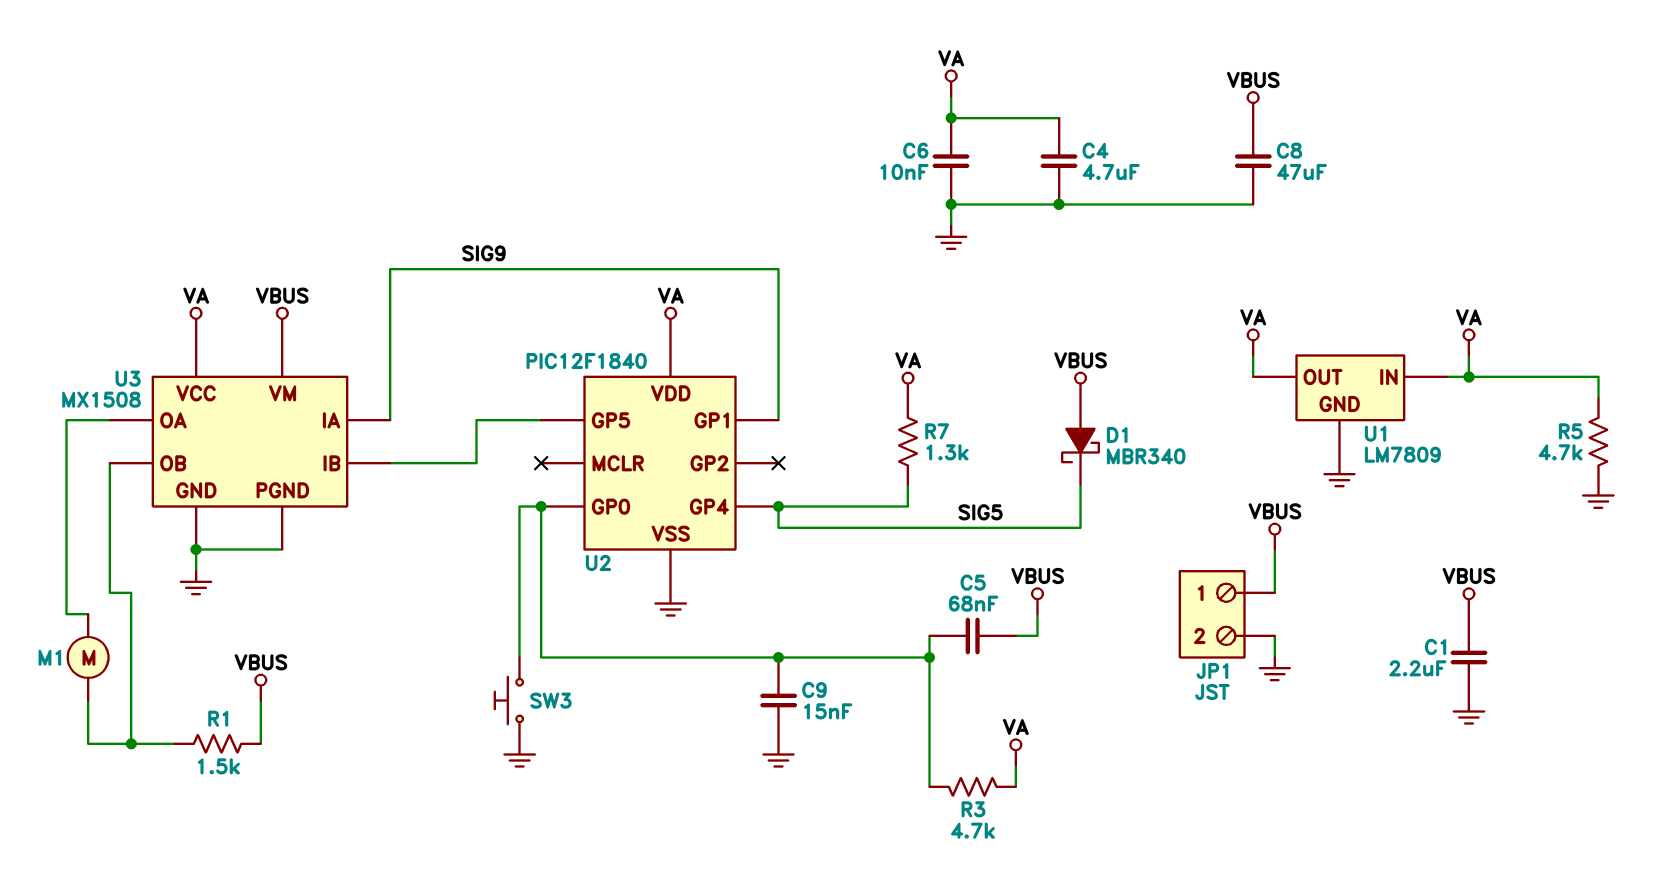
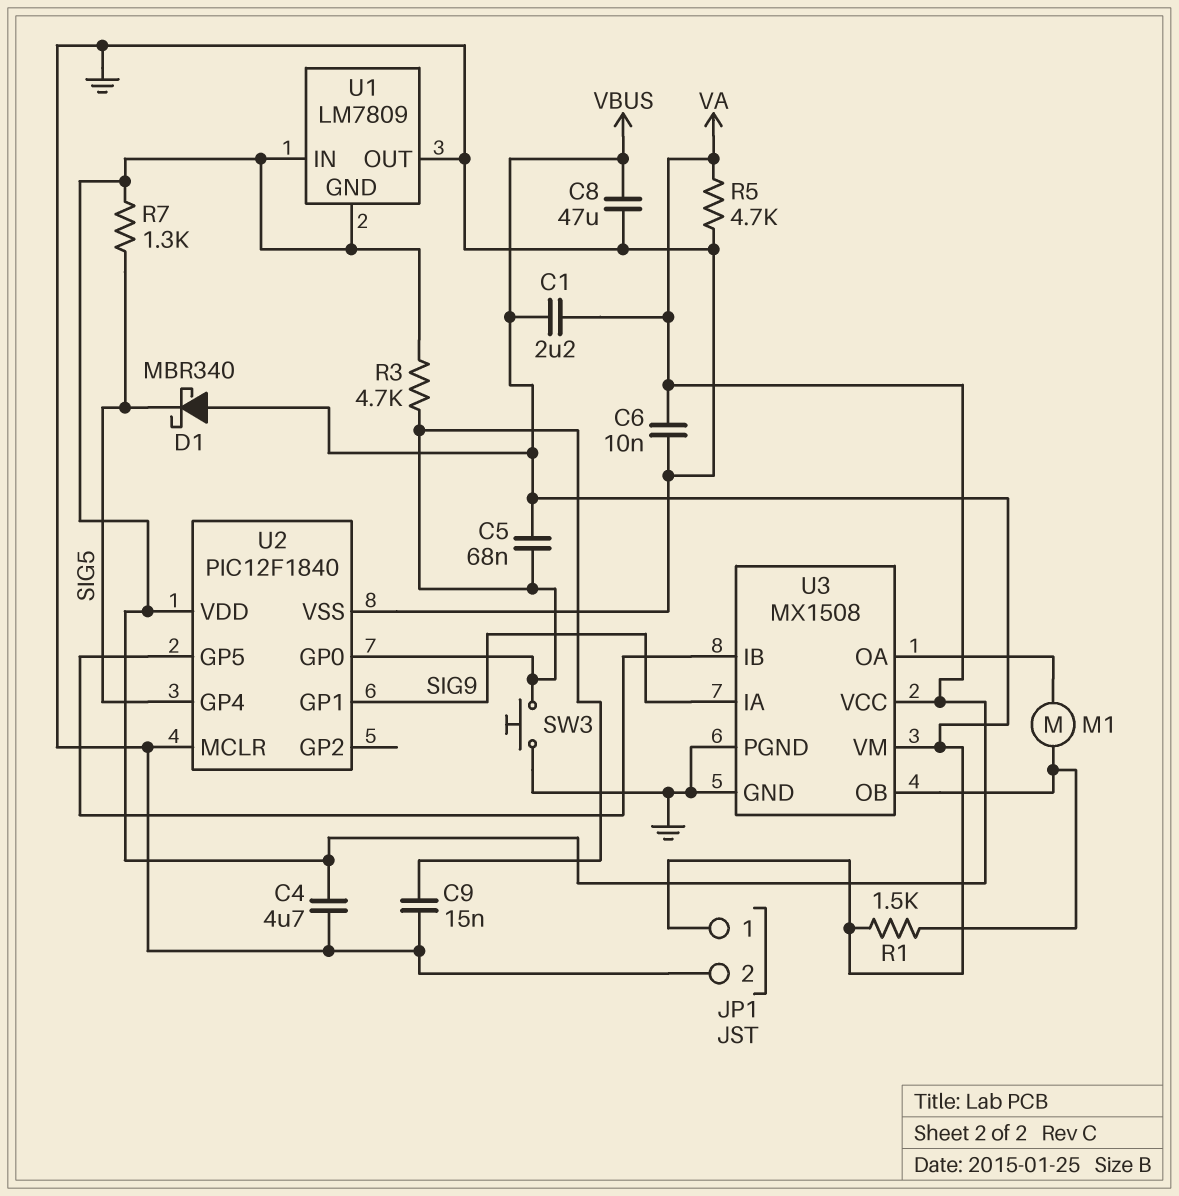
C1: 2.2uF (GND, VBUS) -> 2.2uF (VA, VBUS)
U1 pin GND: GND -> VA
U1 pin OUT: VA -> GND
U2 pin MCLR: none -> GND

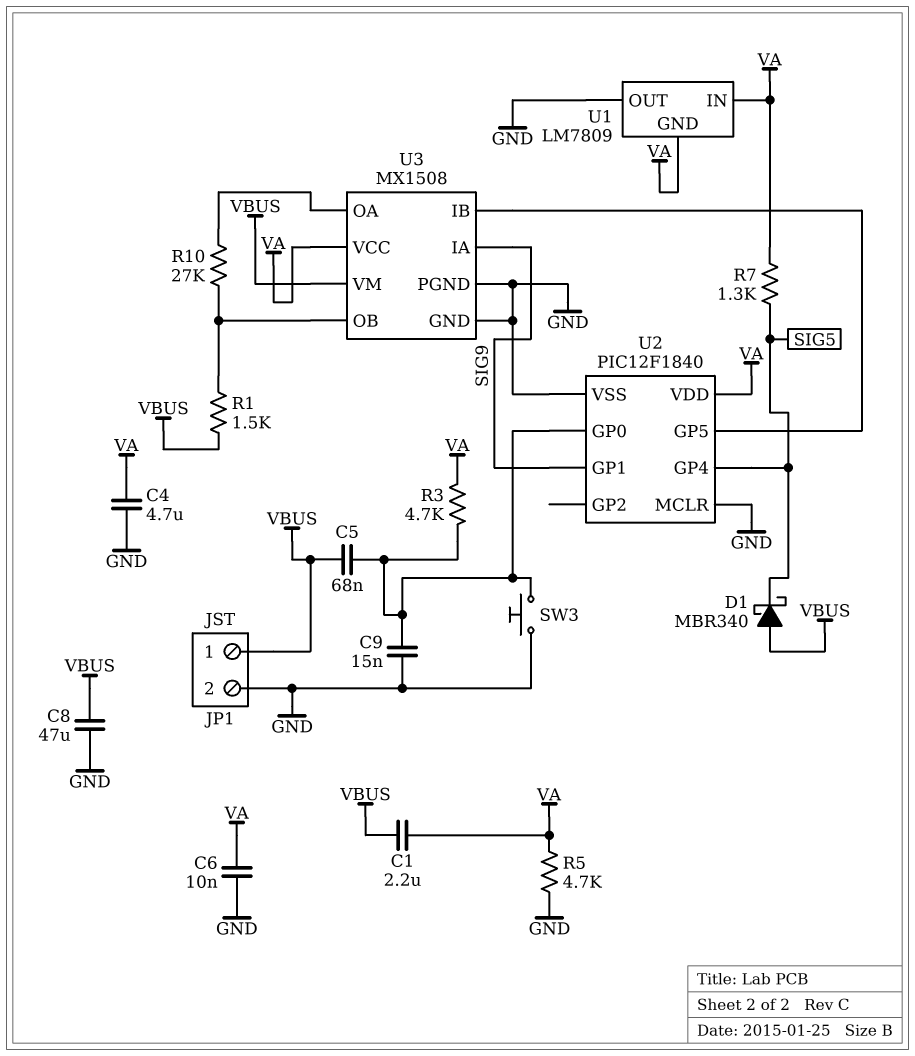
M1: motor (U3/OA, U3/OB) -> none
R10: none -> 27k (U3/OA, U3/OB)

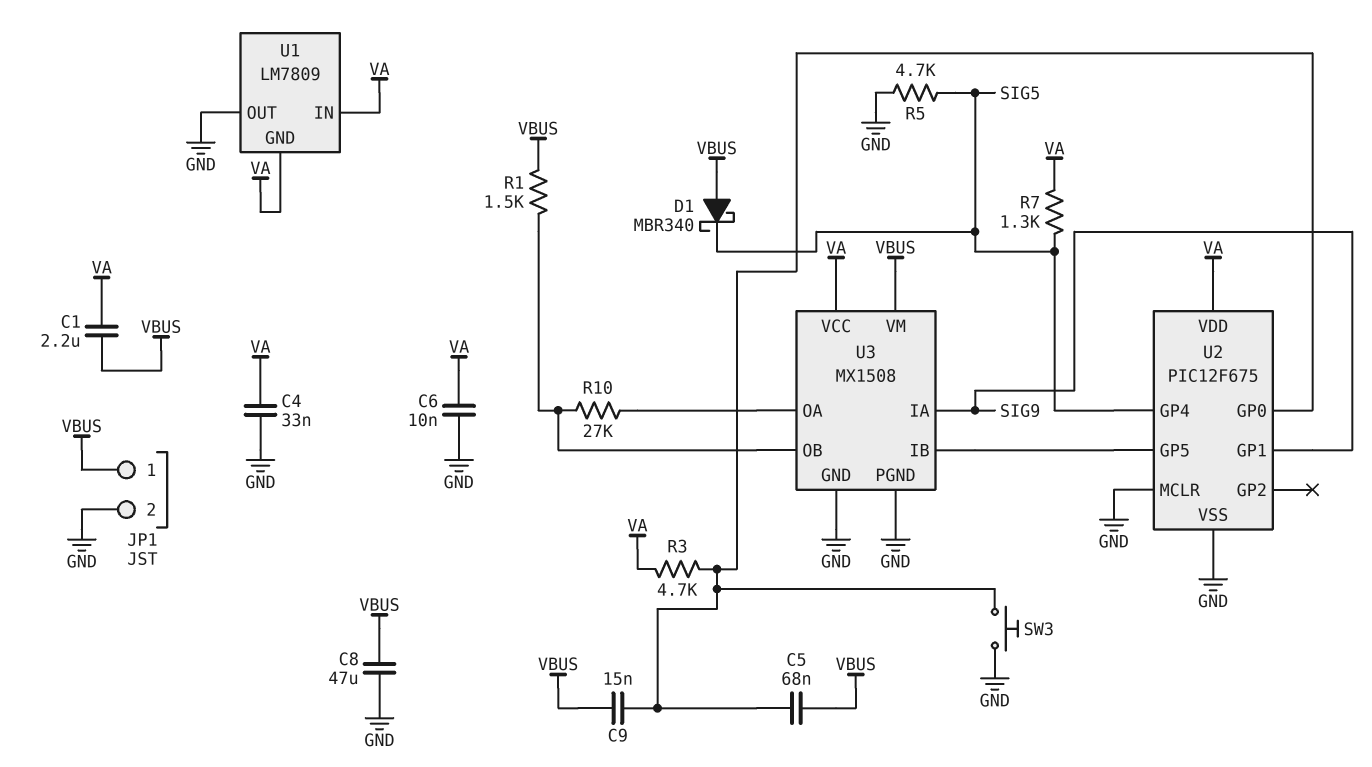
C4: 4.7uF (GND, VA) -> 33nF (GND, VA)
C9: 15nF (GND, U2/GP0) -> 15nF (U2/GP0, VBUS)
R5: 4.7k (GND, VA) -> 4.7k (GND, SIG5)
U2: PIC12F1840 -> PIC12F675

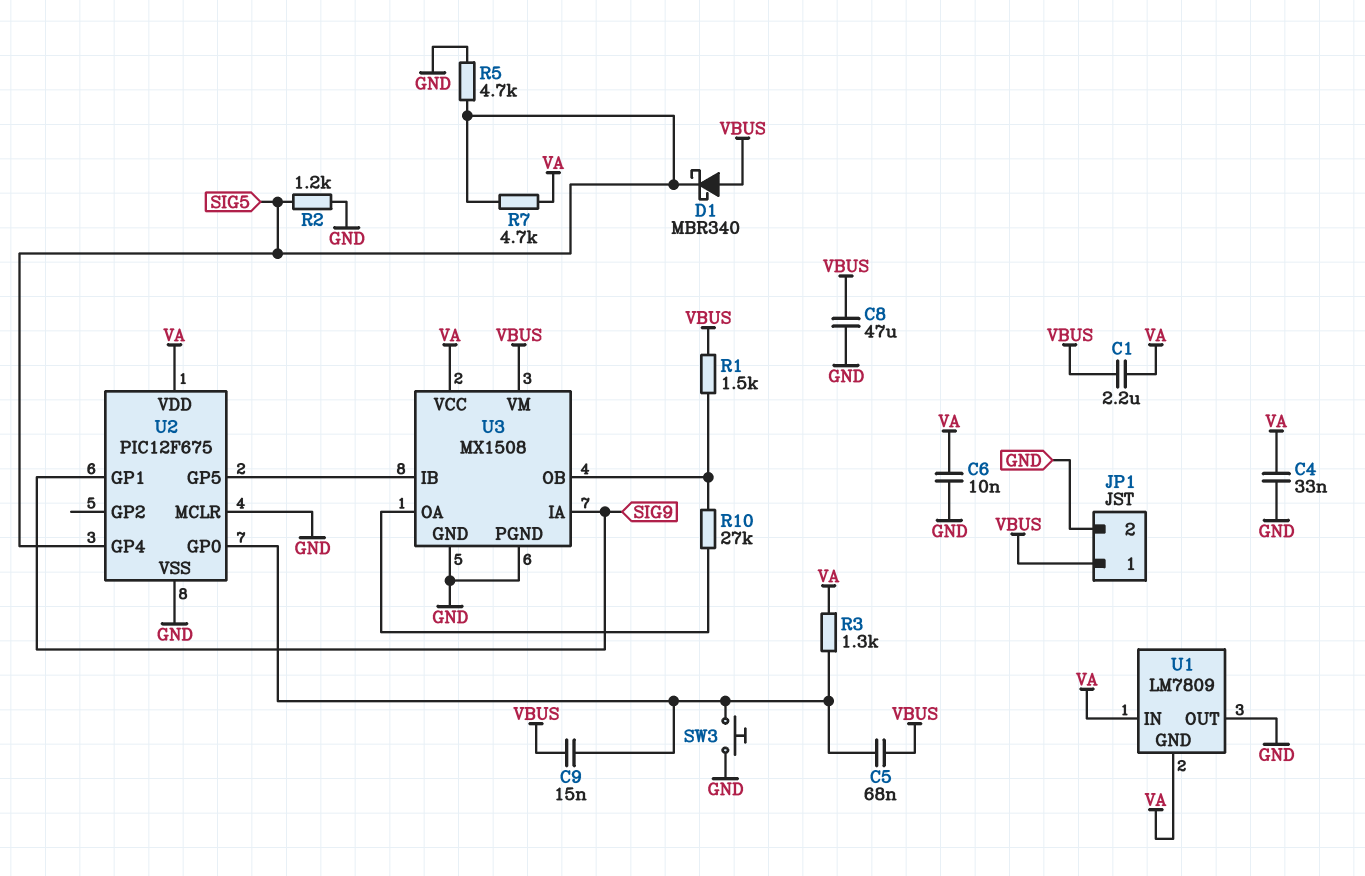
R2: none -> 1.2k (GND, SIG5)
R3: 4.7k (U2/GP0, VA) -> 1.3k (U2/GP0, VA)
R7: 1.3k (SIG5, VA) -> 4.7k (SIG5, VA)

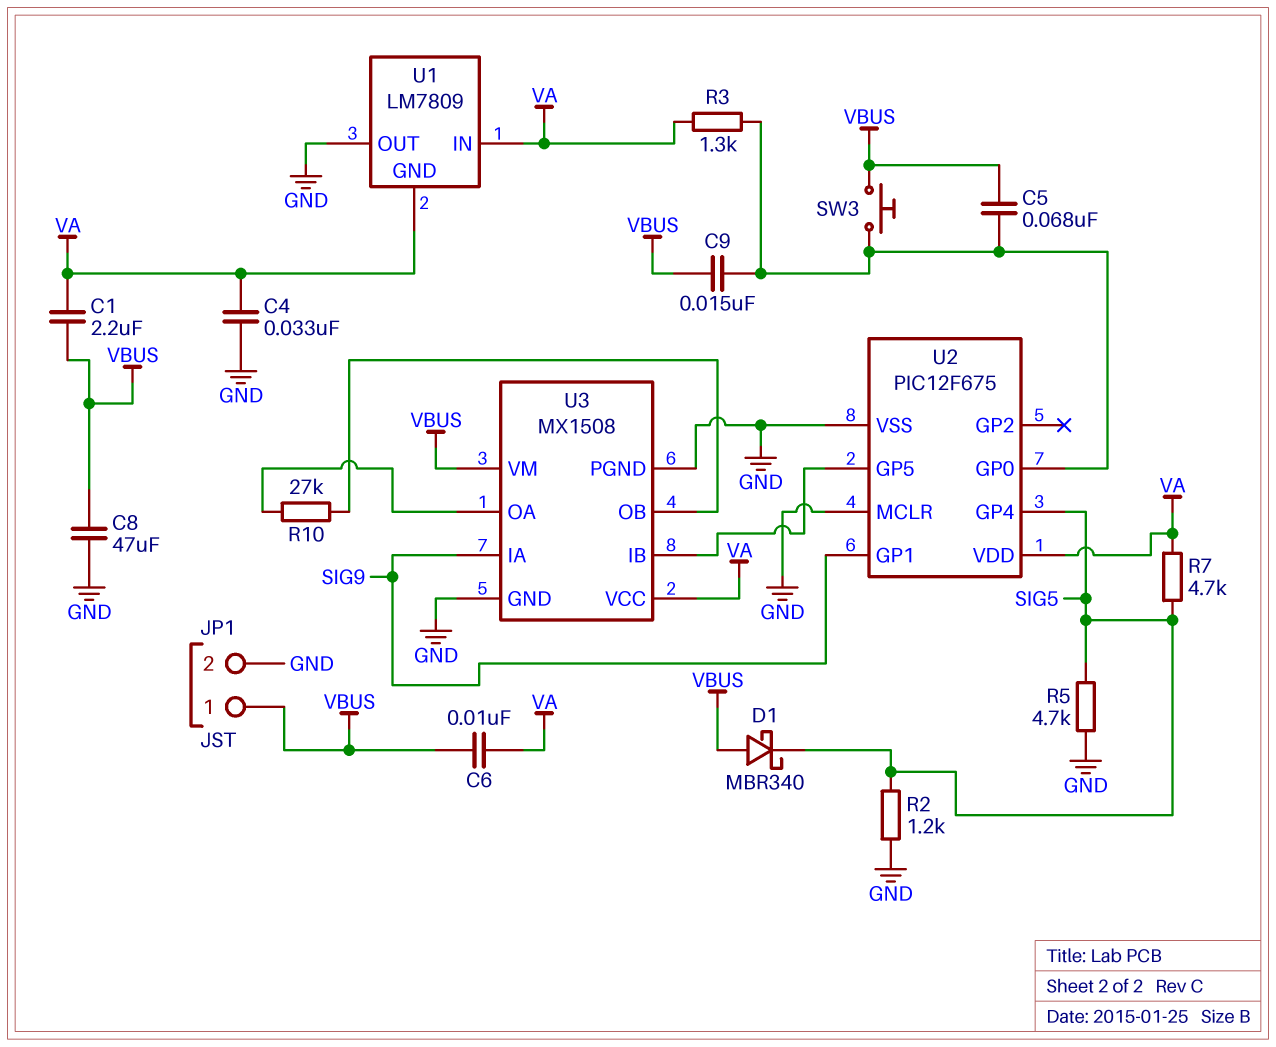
C6: 10nF (GND, VA) -> 10nF (VA, VBUS)
R1: 1.5k (U3/OB, VBUS) -> none
SW3: button (GND, U2/GP0) -> button (U2/GP0, VBUS)

